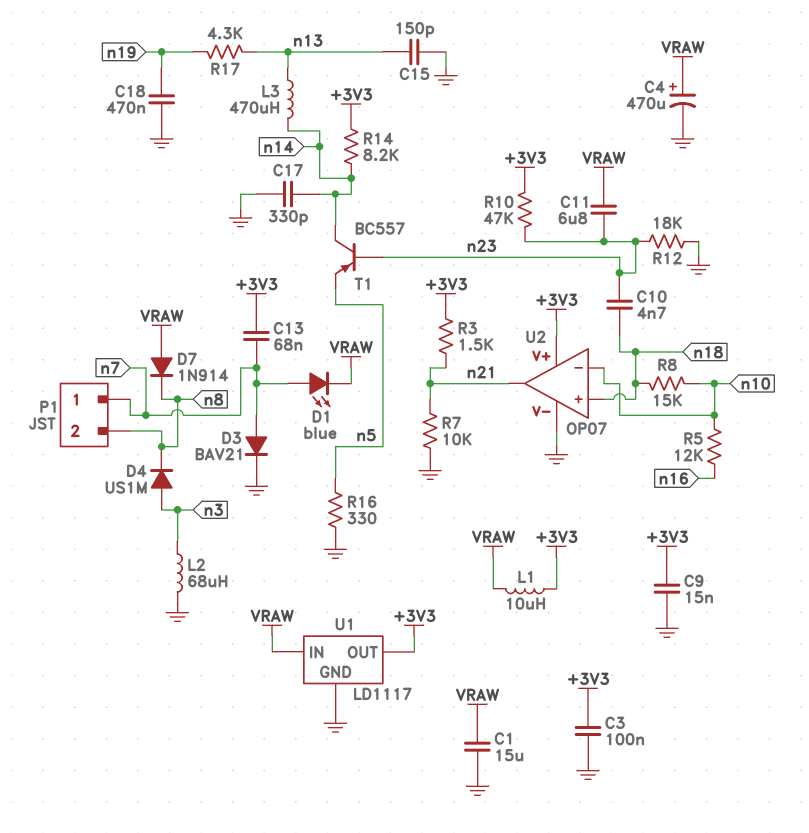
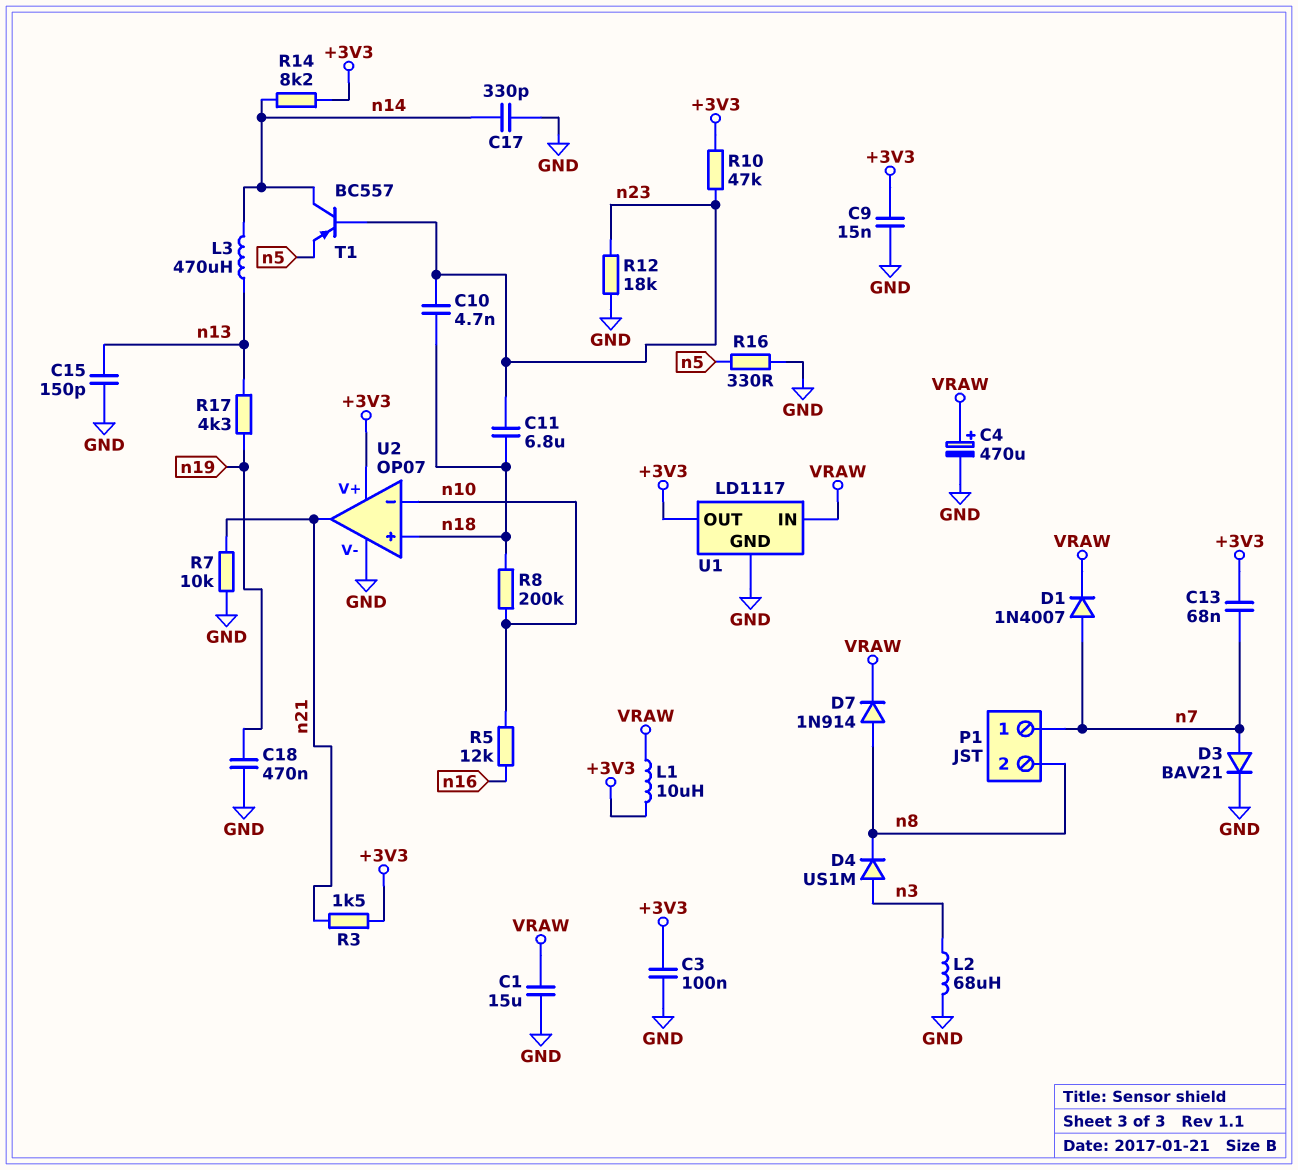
C11: 6.8uF (VRAW, n23) -> 6.8uF (n18, n23)
D1: LED blue (A n7, K VRAW) -> diode 1N4007 (A n7, K VRAW)
D7: diode 1N914 (A VRAW, K n8) -> diode 1N914 (A n8, K VRAW)
R8: 15k (n10, n18) -> 200k (n10, n18)

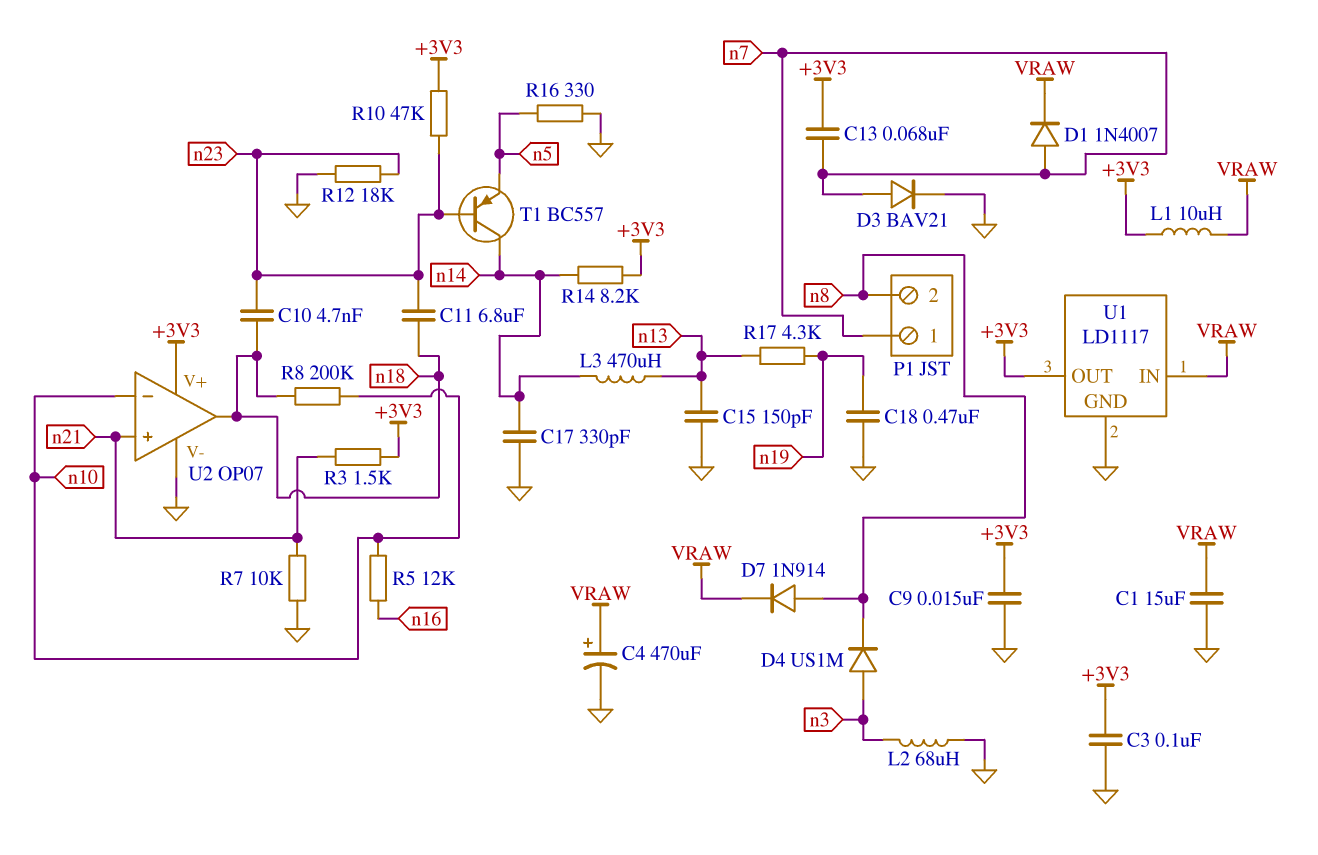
U2 pin in+: n18 -> n21
U2 pin out: n21 -> n18

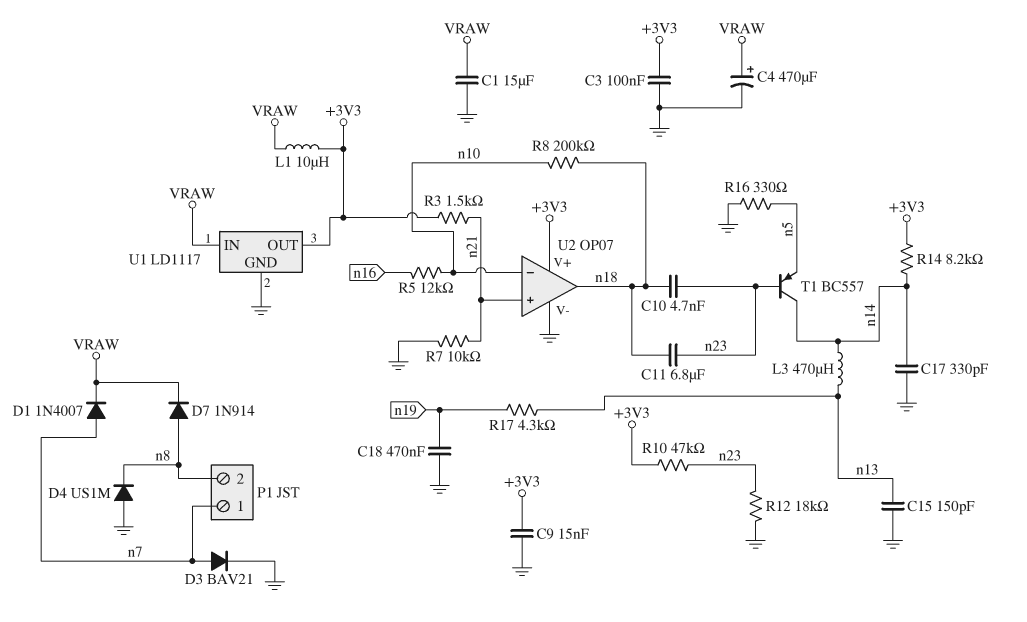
C13: 68nF (+3V3, n7) -> none
D4: diode US1M (A n3, K n8) -> diode US1M (A GND, K n8)
L2: 68uH (GND, n3) -> none

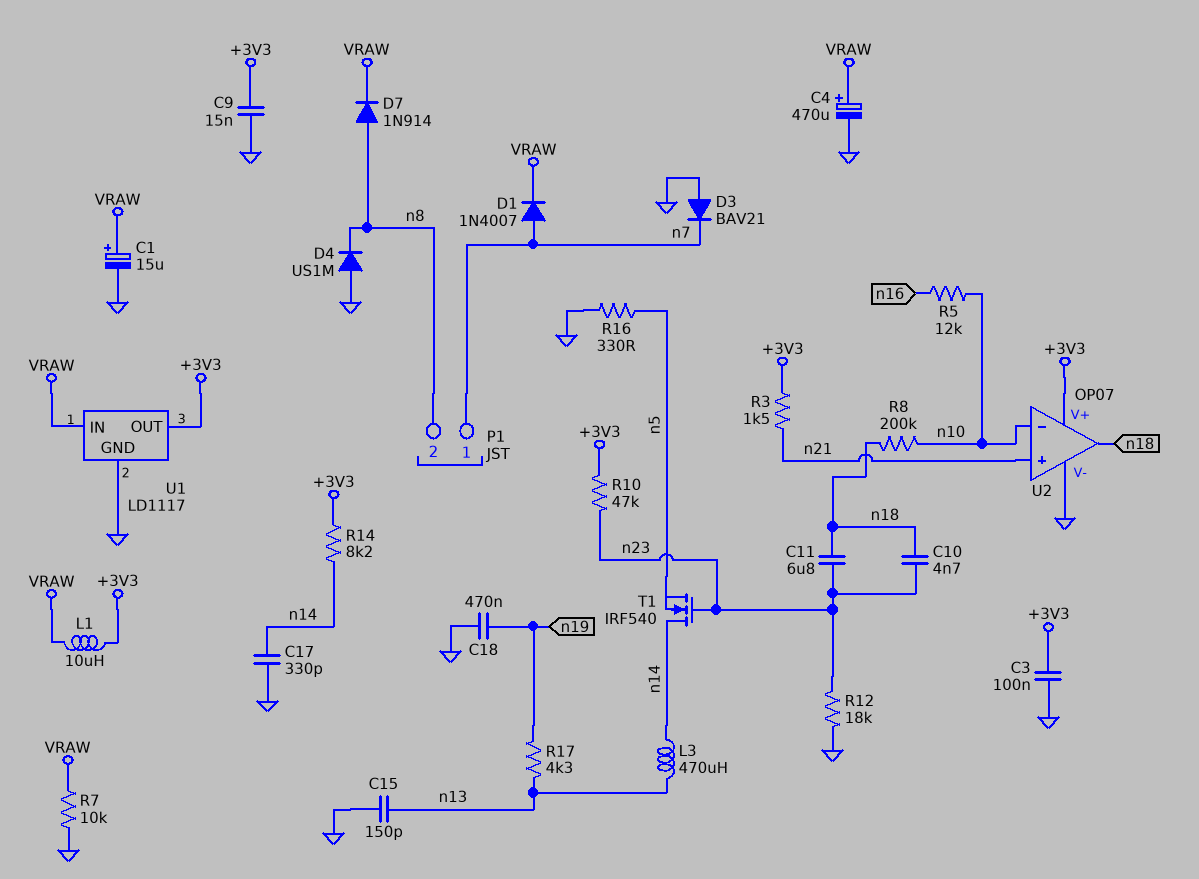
C1: 15uF (GND, VRAW) -> 15uF (plus VRAW, minus GND)
D3: diode BAV21 (A n7, K GND) -> diode BAV21 (A GND, K n7)
R7: 10k (GND, n21) -> 10k (GND, VRAW)
T1: PNP BC557 (B n23, C n14, E n5) -> NMOS IRF540 (G n23, D n14, S n5)

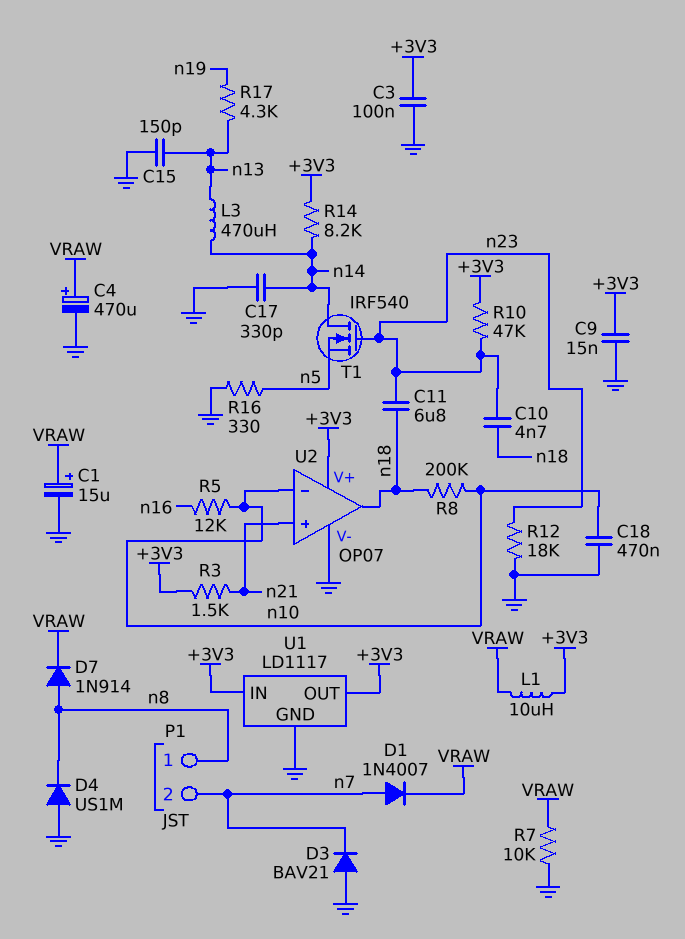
C18: 470nF (GND, n19) -> 470nF (GND, n10)
P1 pin 1: n7 -> n8
P1 pin 2: n8 -> n7
U1 pin IN: VRAW -> +3V3

